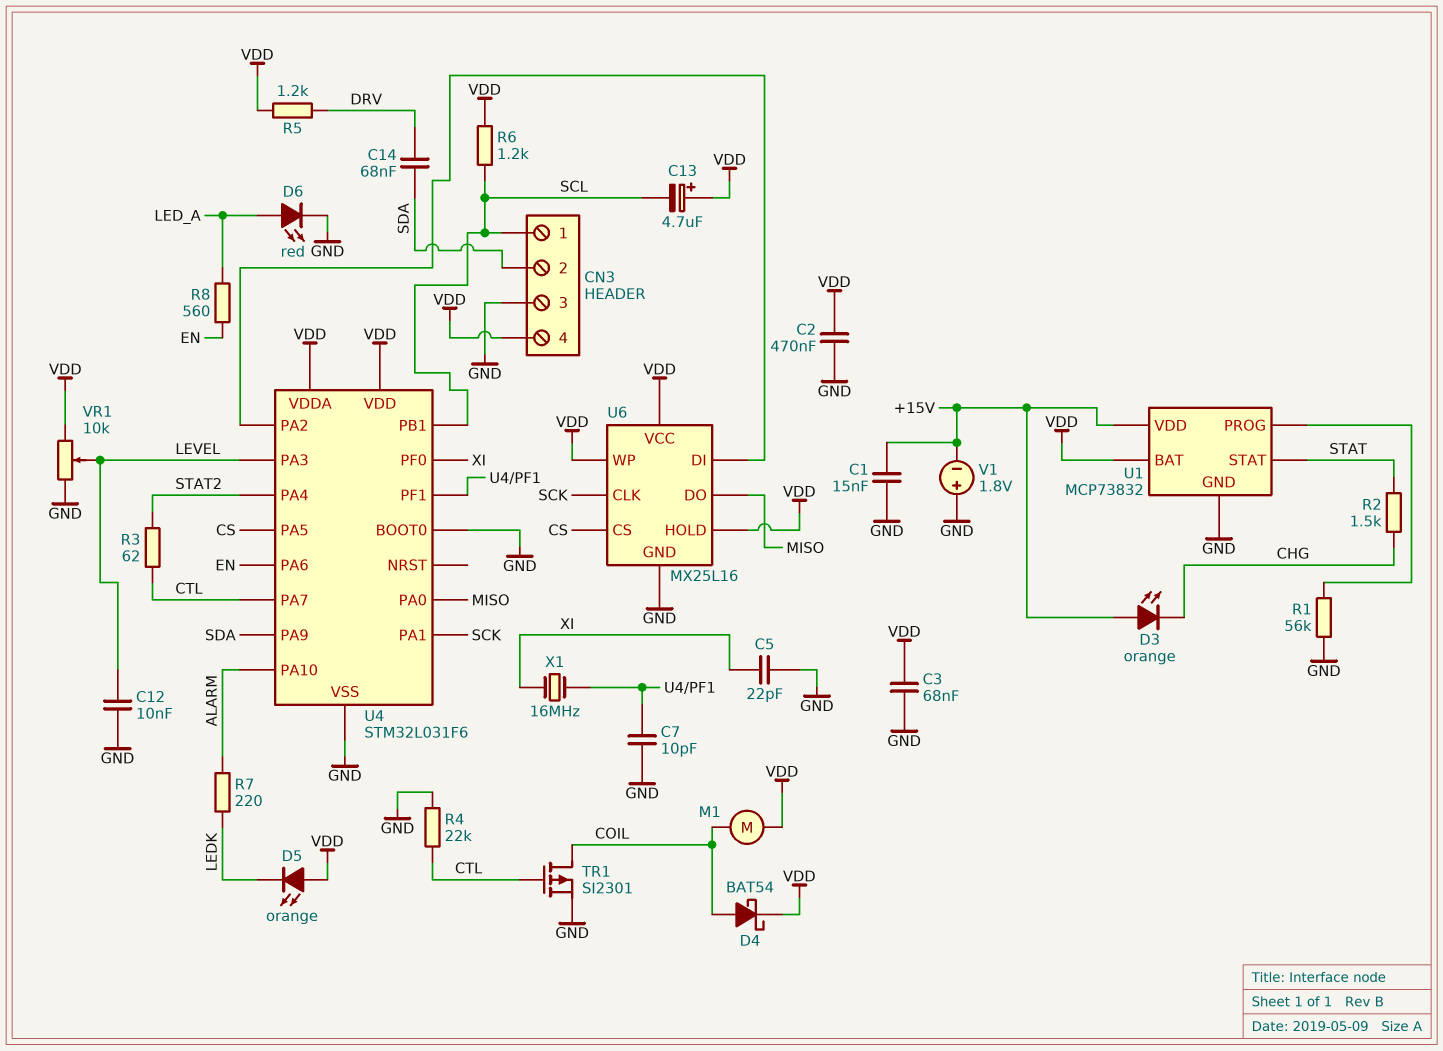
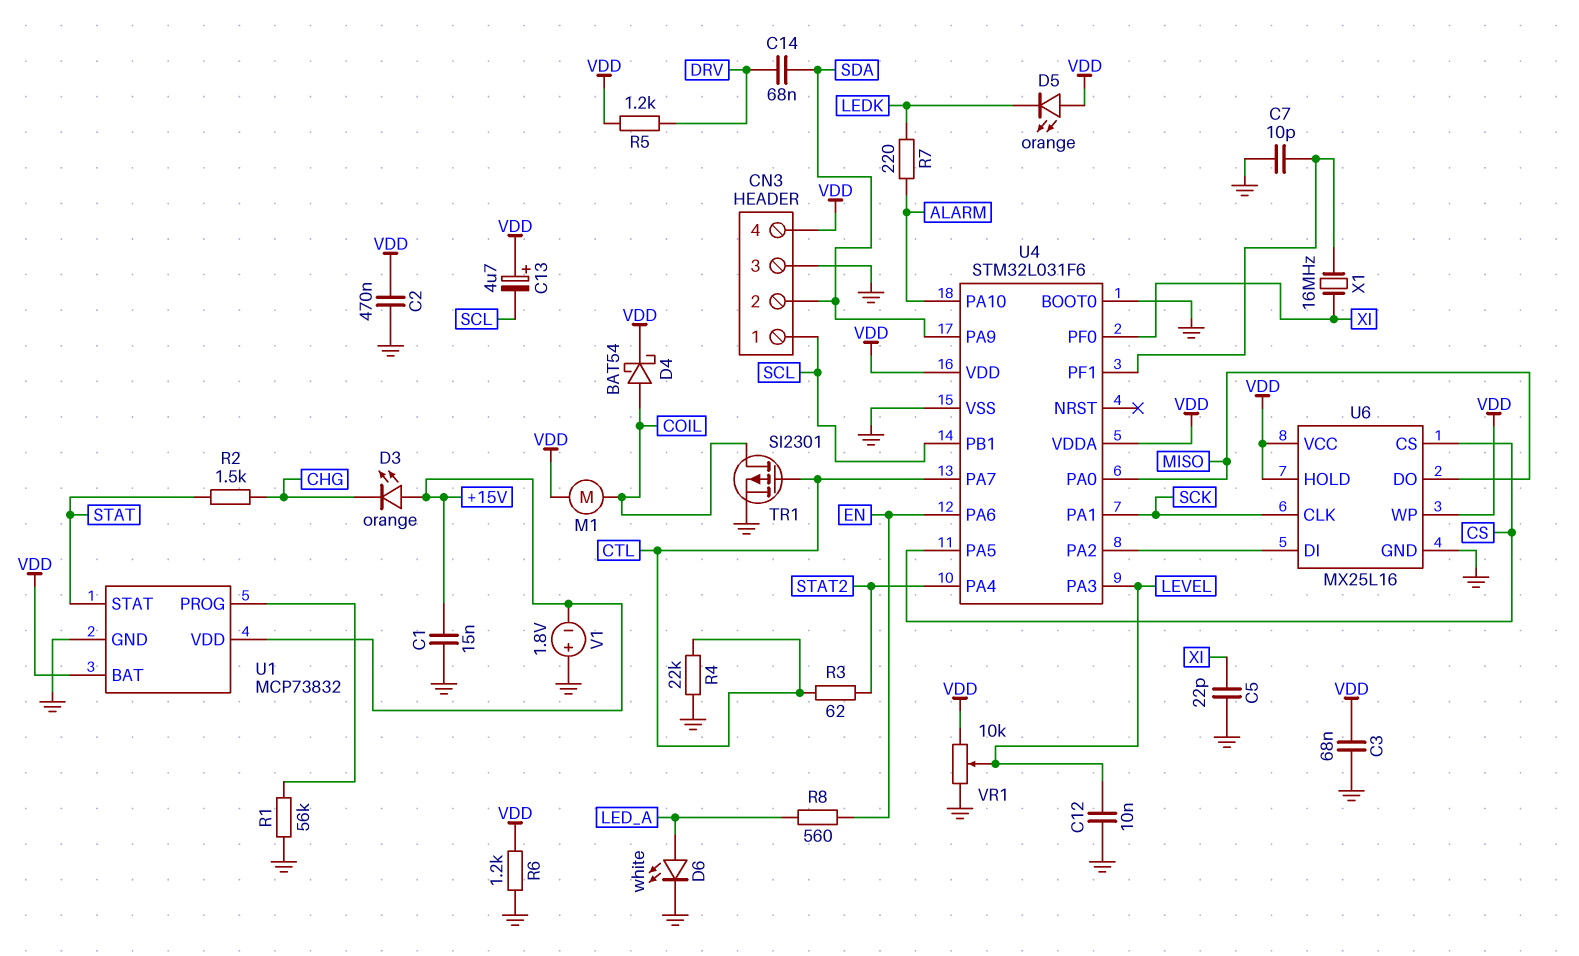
D6: LED red (A LED_A, K GND) -> LED white (A LED_A, K GND)
R6: 1.2k (SCL, VDD) -> 1.2k (GND, VDD)

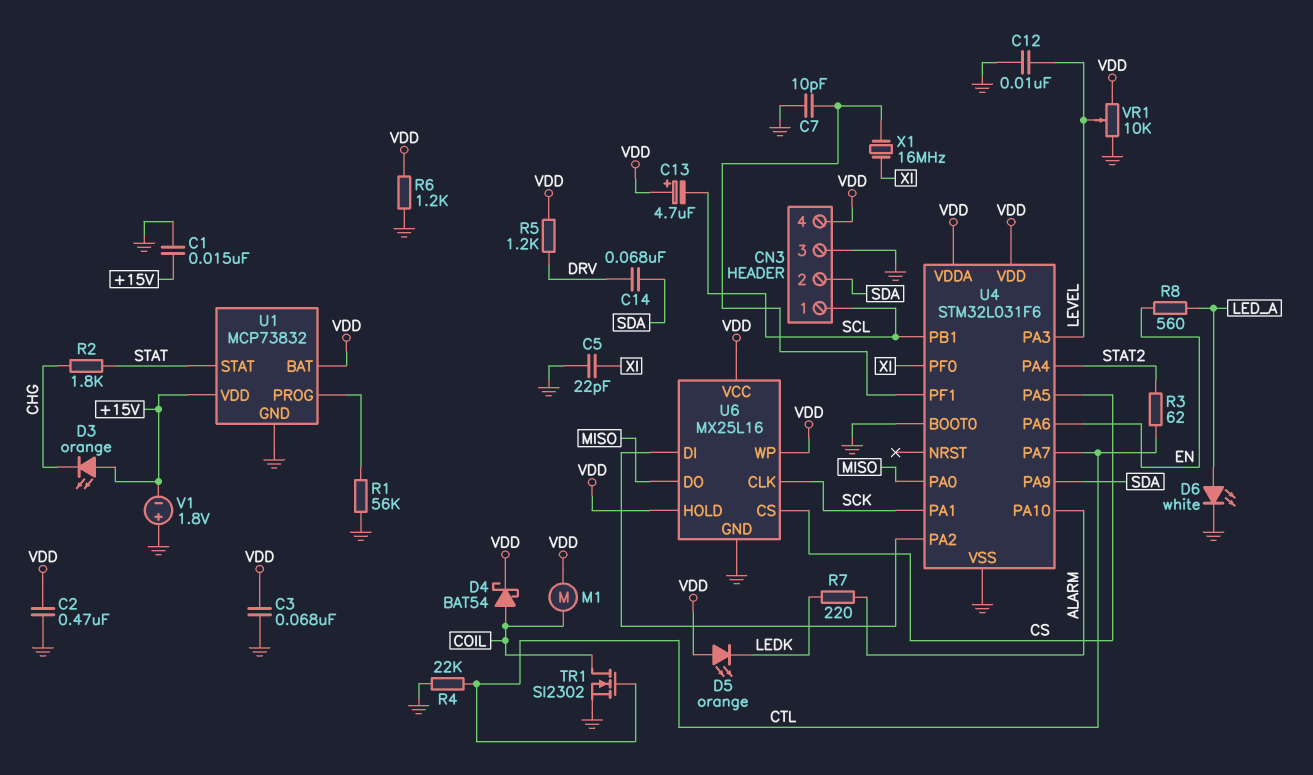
R2: 1.5k (CHG, STAT) -> 1.8k (CHG, STAT)
TR1: PMOS SI2301 (G CTL, D COIL, S GND) -> NMOS SI2302 (G CTL, D COIL, S GND)

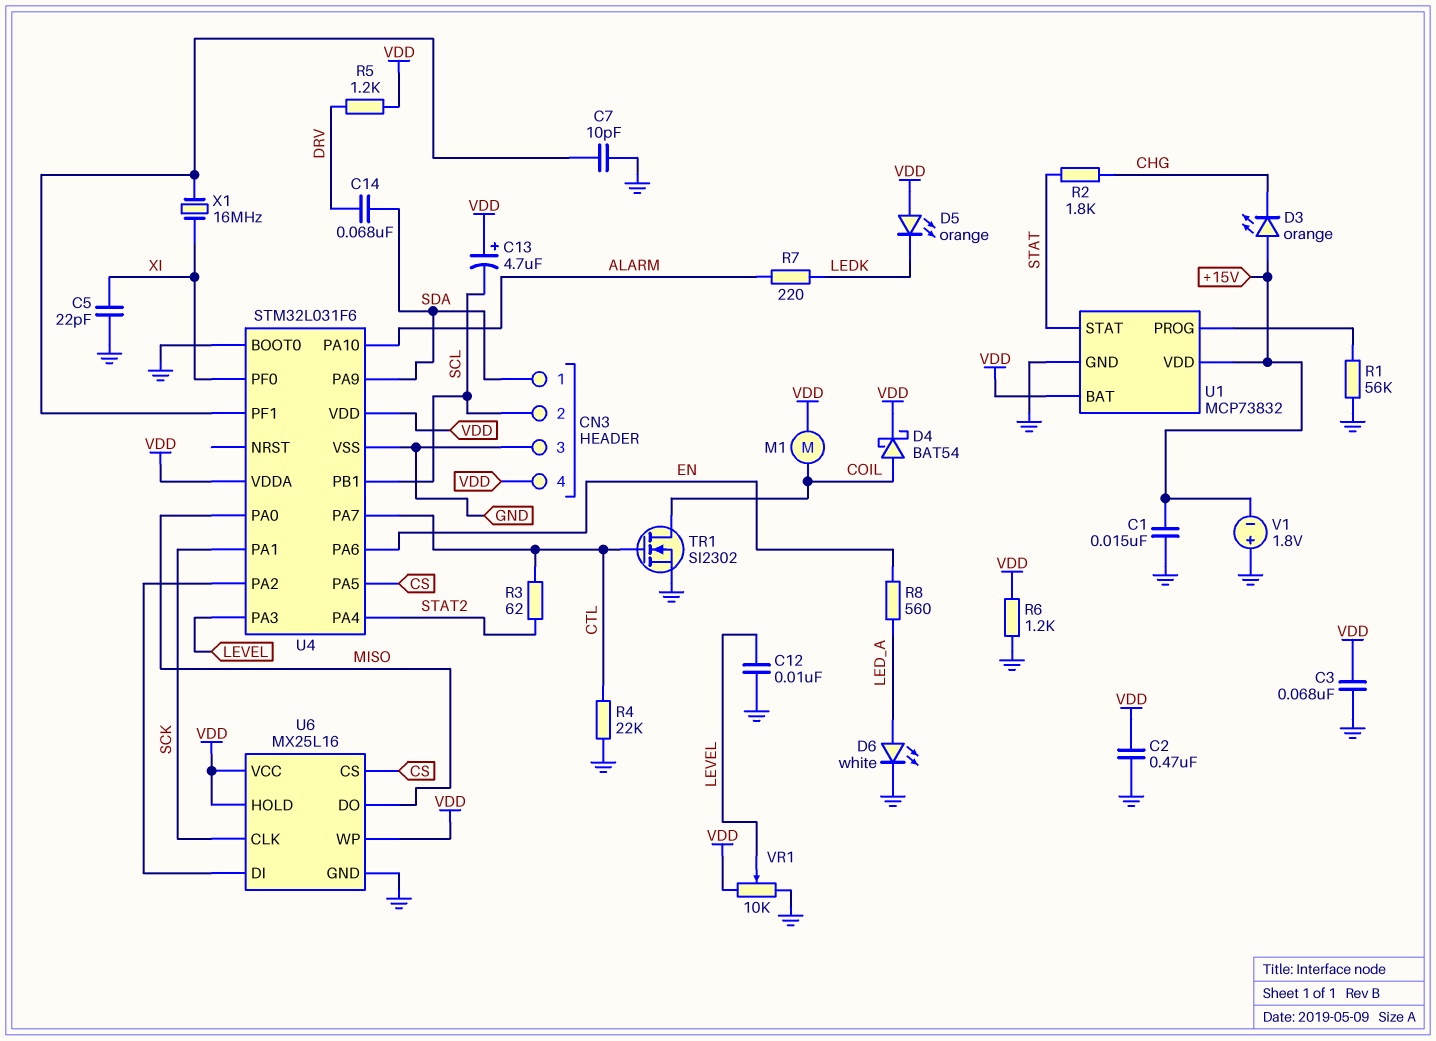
CN3 pin 1: SCL -> SDA
CN3 pin 2: SDA -> SCL

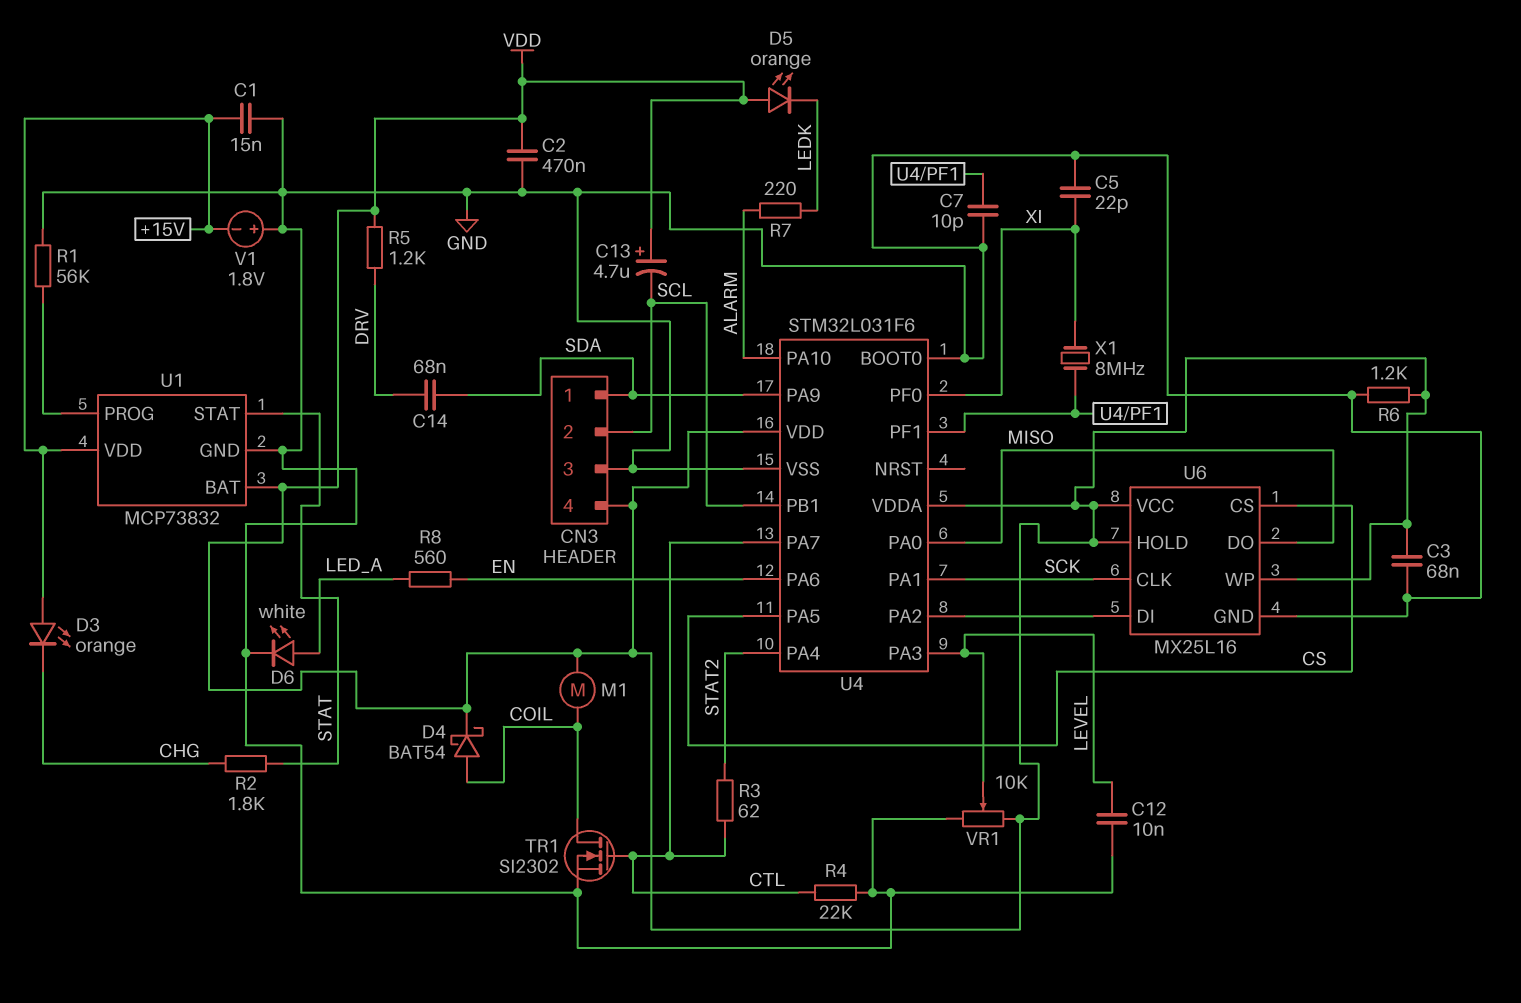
X1: 16MHz (U4/PF1, XI) -> 8MHz (U4/PF1, XI)

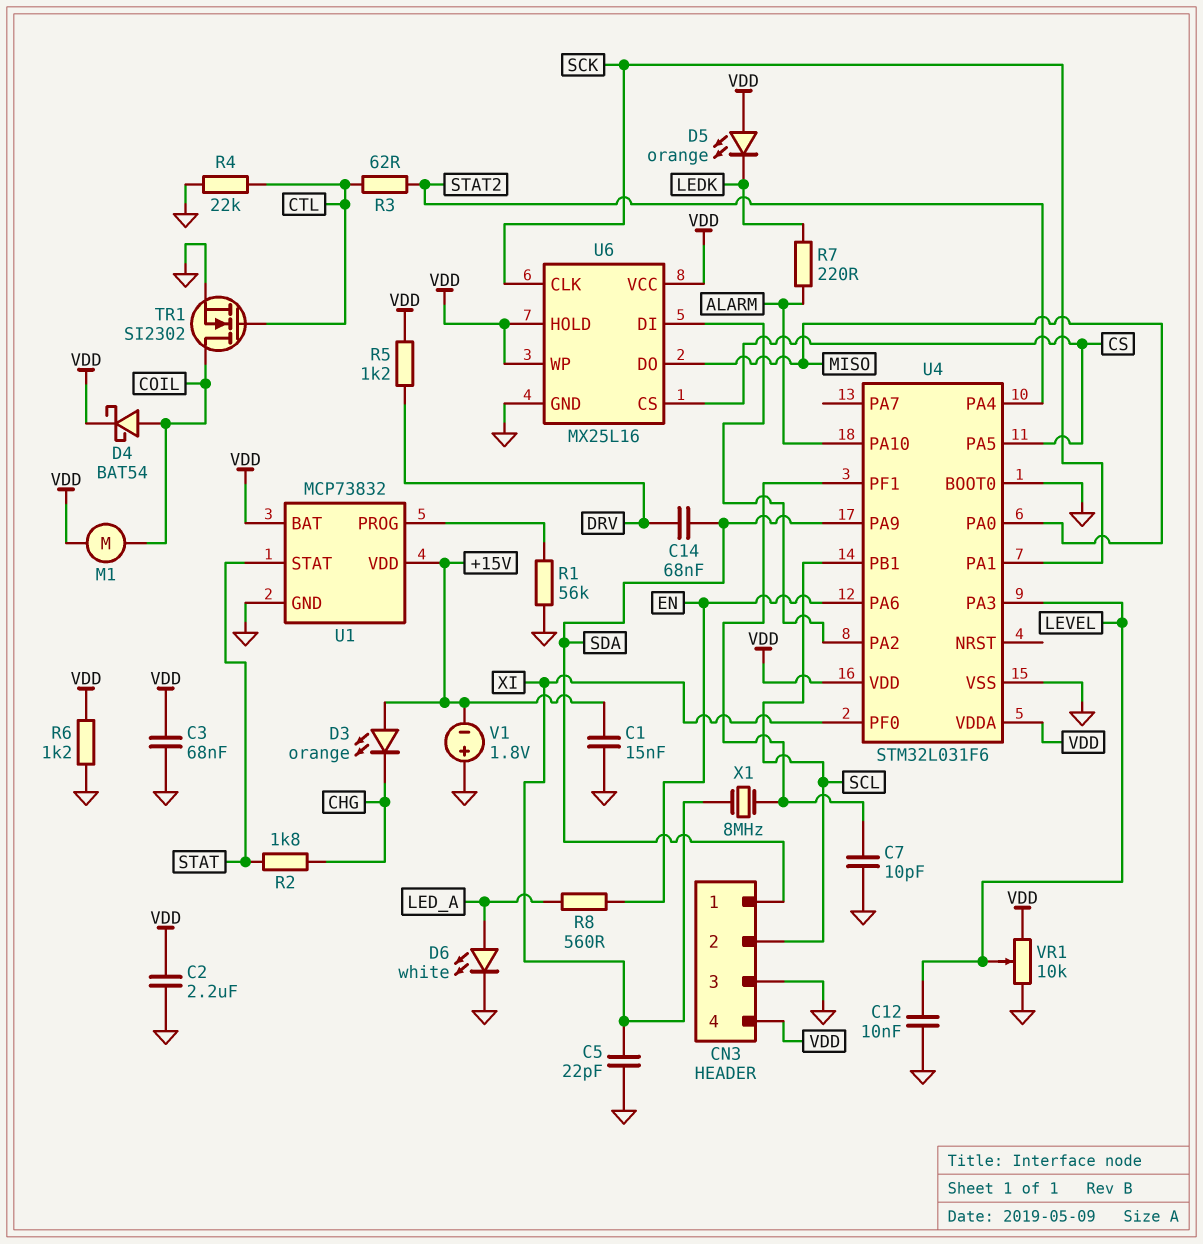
C2: 470nF (GND, VDD) -> 2.2uF (GND, VDD)
C13: 4.7uF (plus VDD, minus SCL) -> none
U4 pin PA7: CTL -> none

